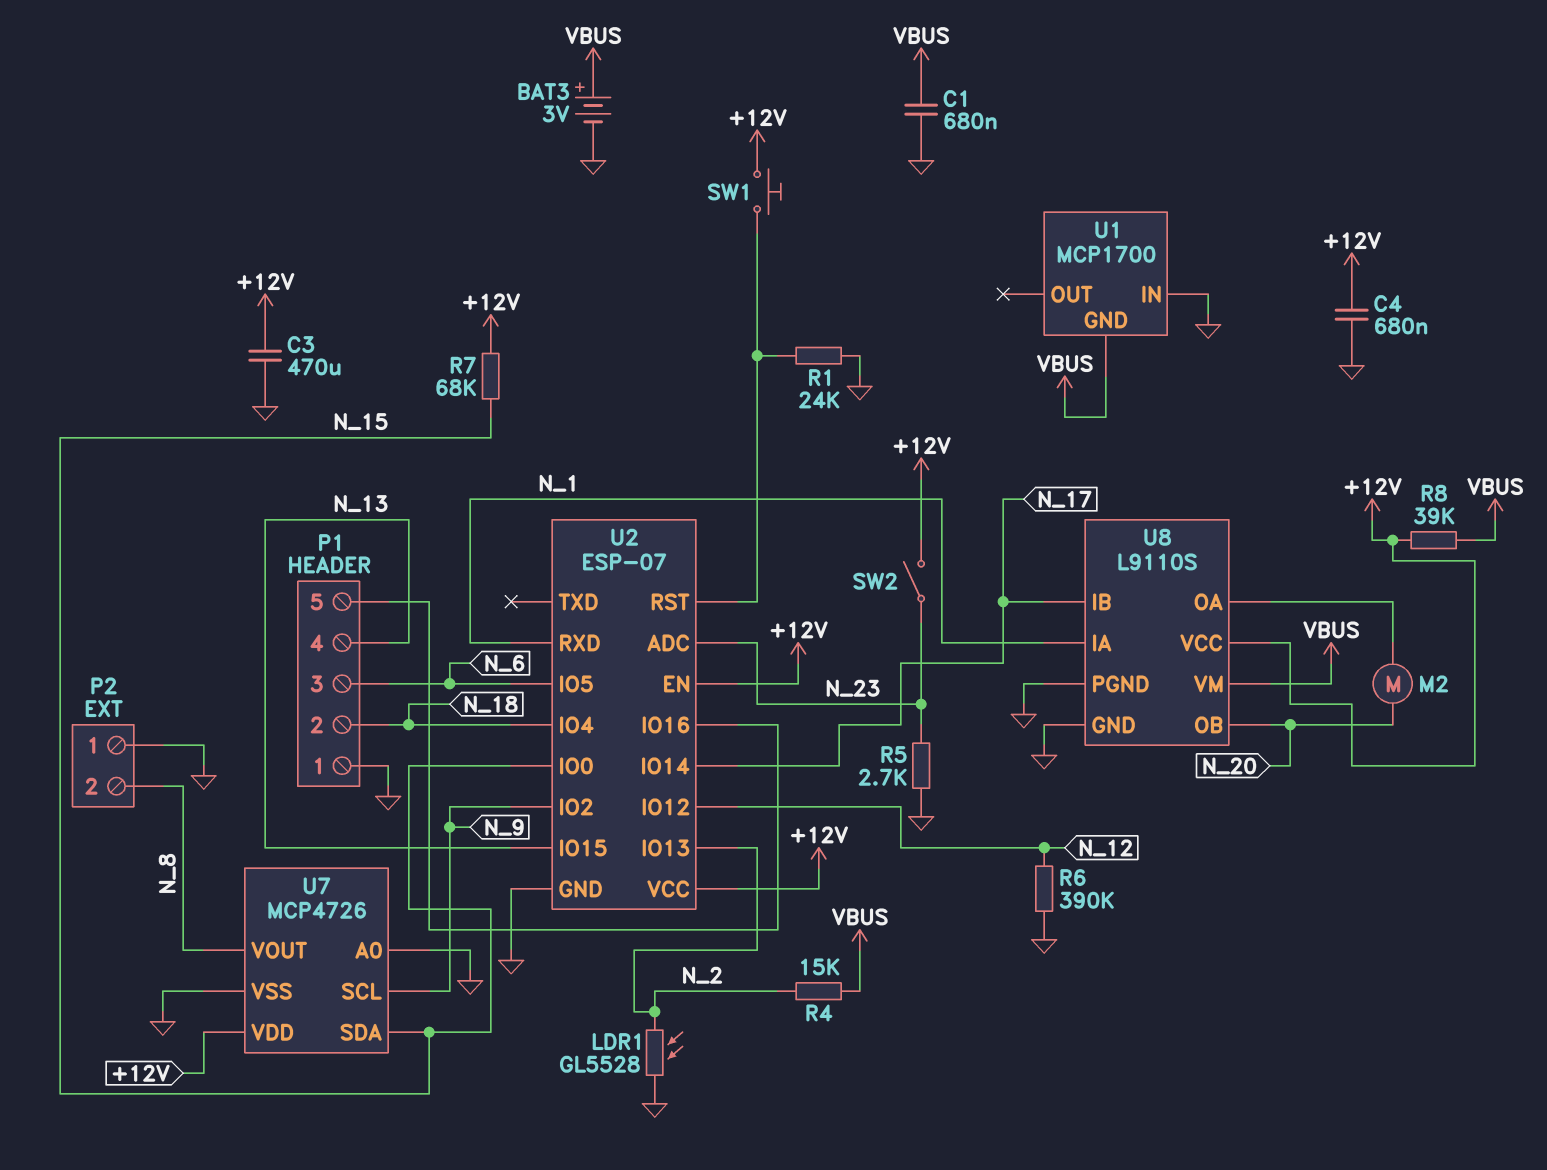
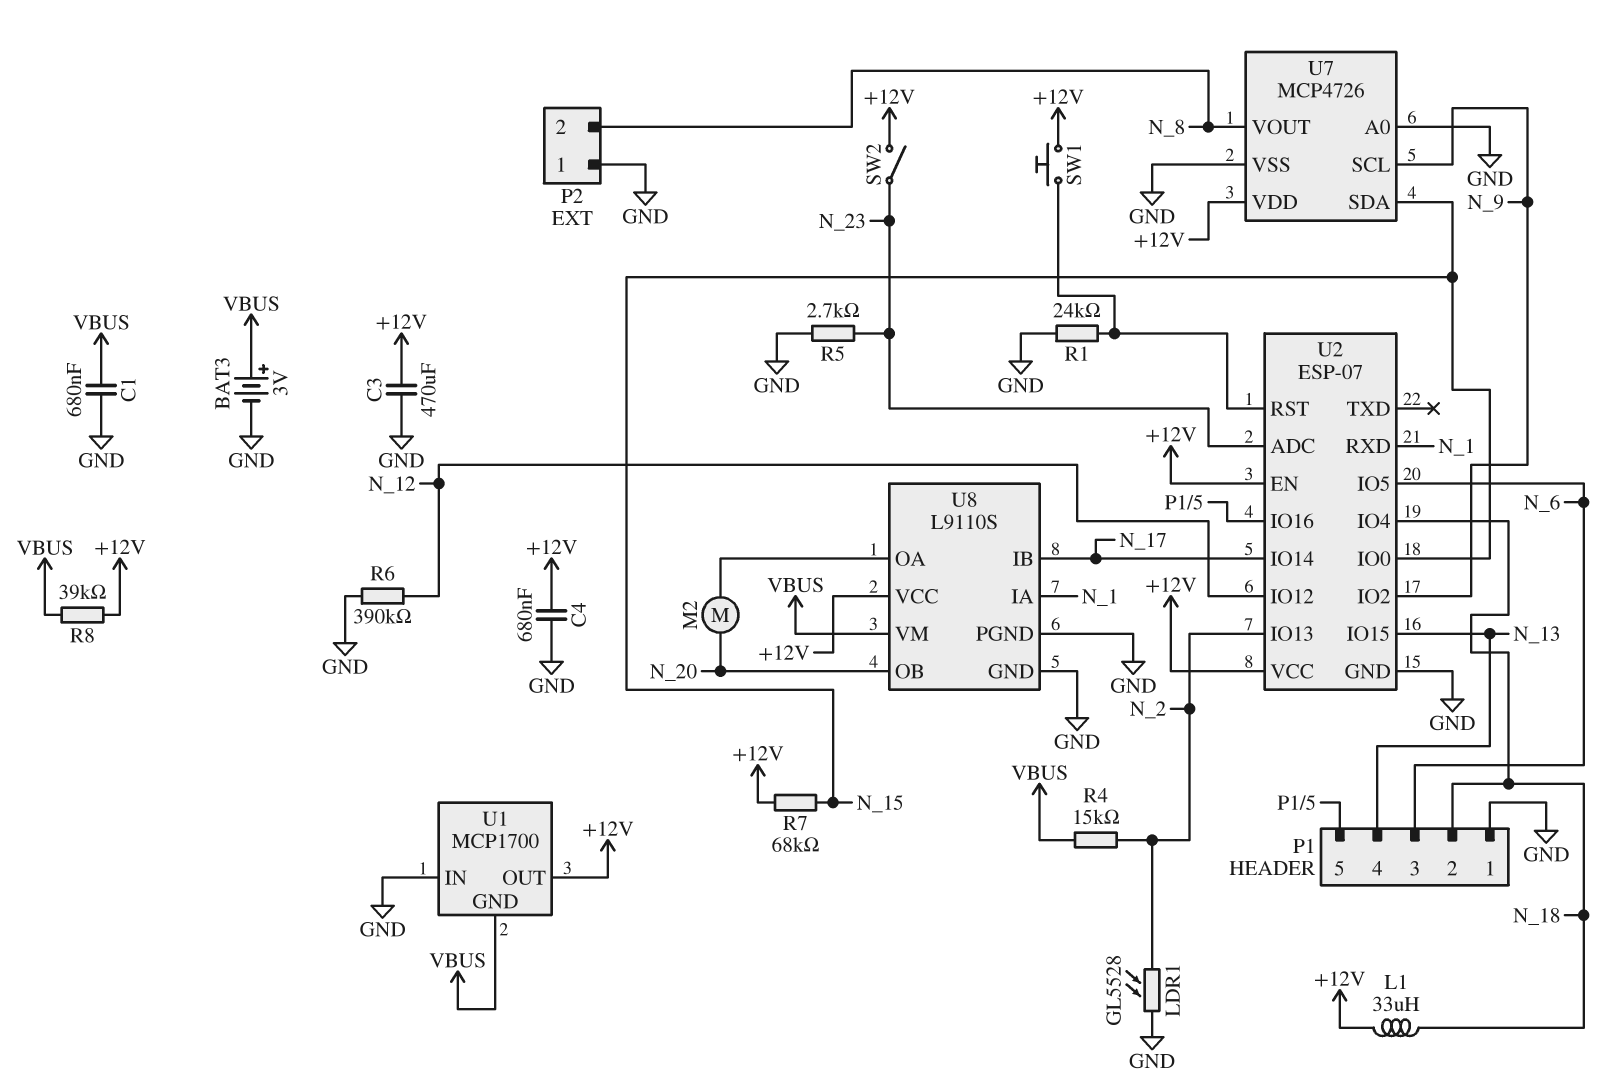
L1: none -> 33uH (+12V, N_18)
U1 pin OUT: none -> +12V

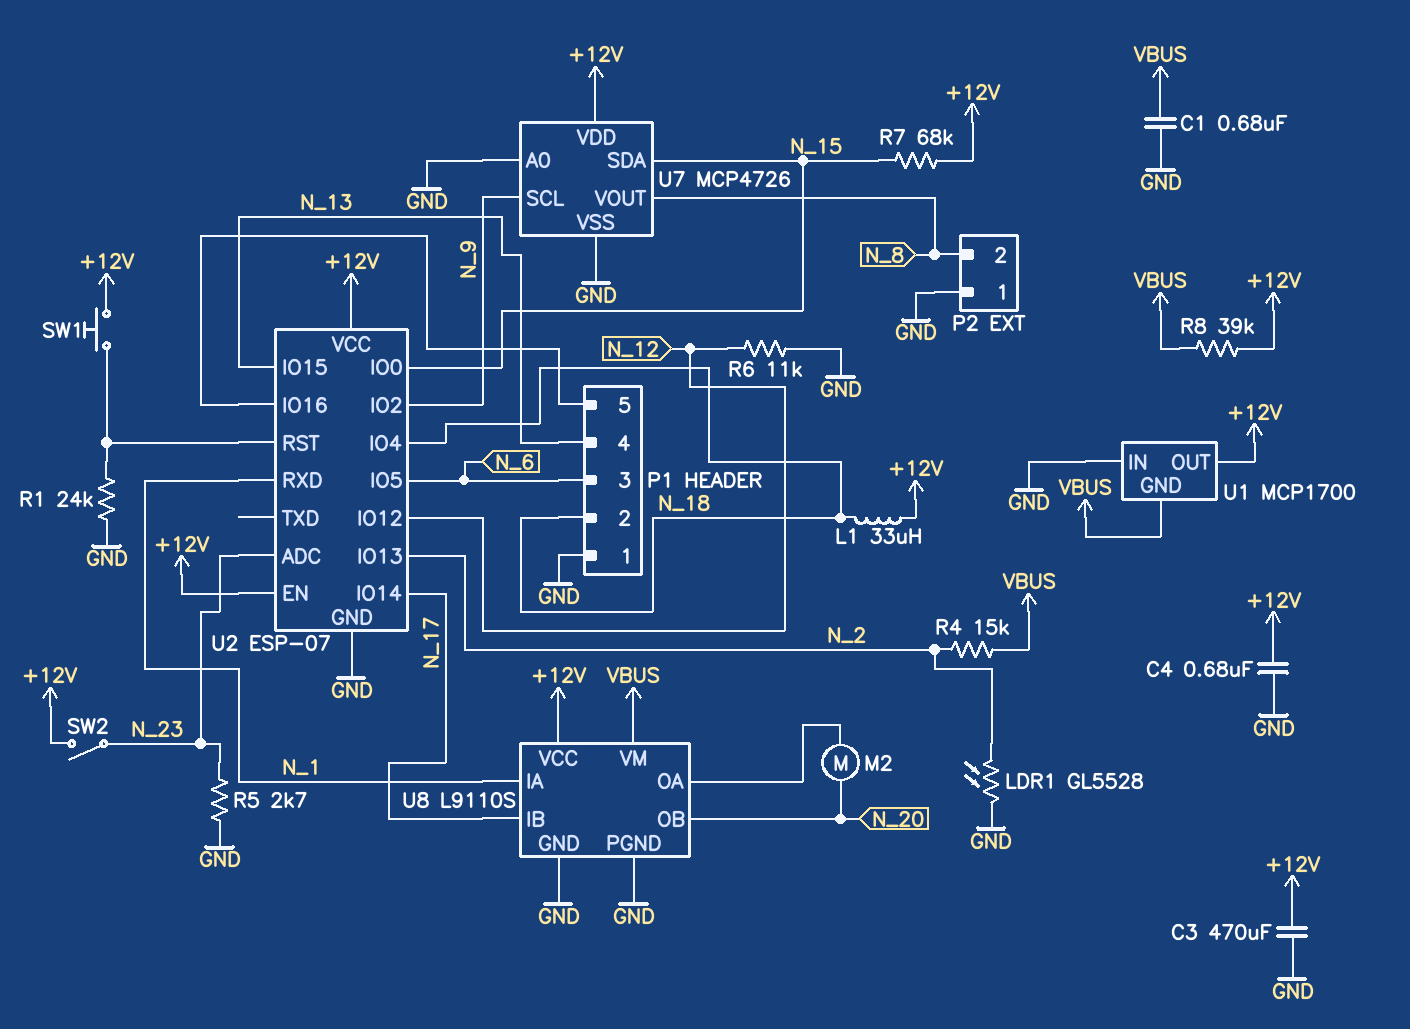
BAT3: 3V (plus VBUS, minus GND) -> none
R6: 390k (GND, N_12) -> 11k (GND, N_12)

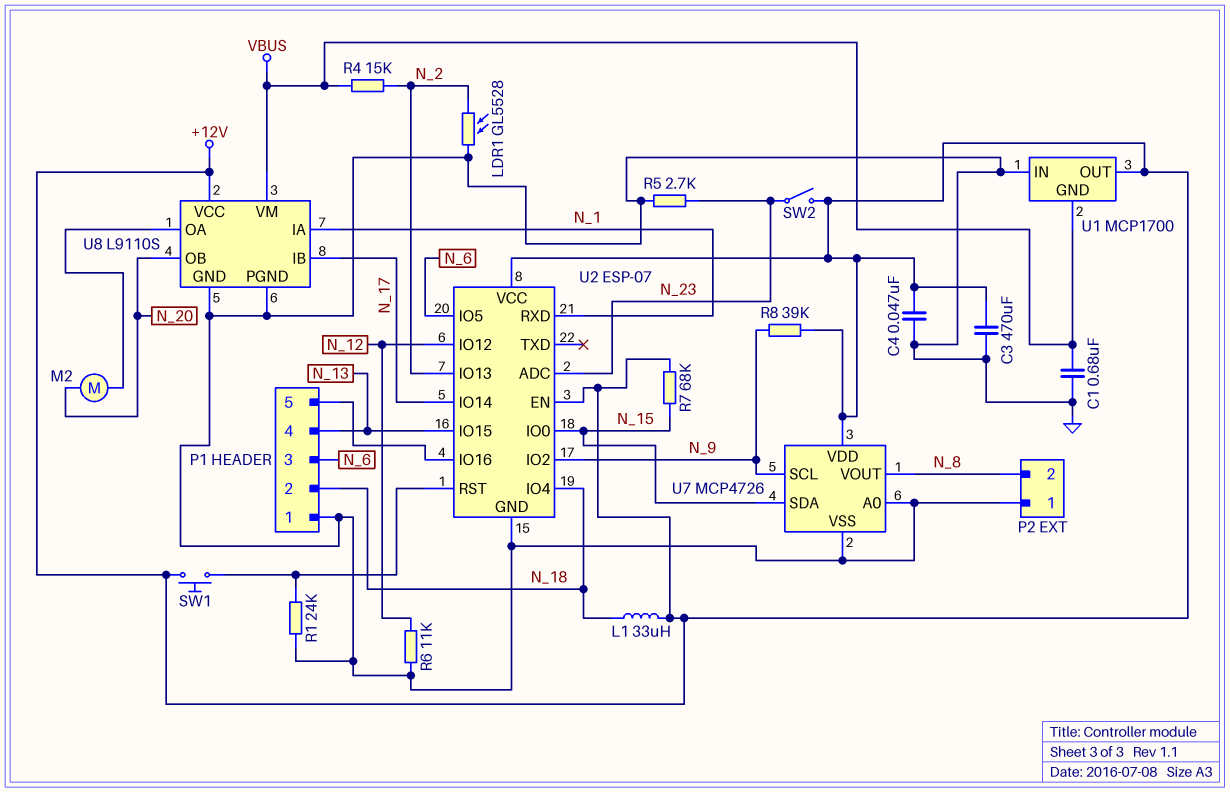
C4: 680nF (+12V, GND) -> 47nF (+12V, GND)
R8: 39k (+12V, VBUS) -> 39k (+12V, N_9)

